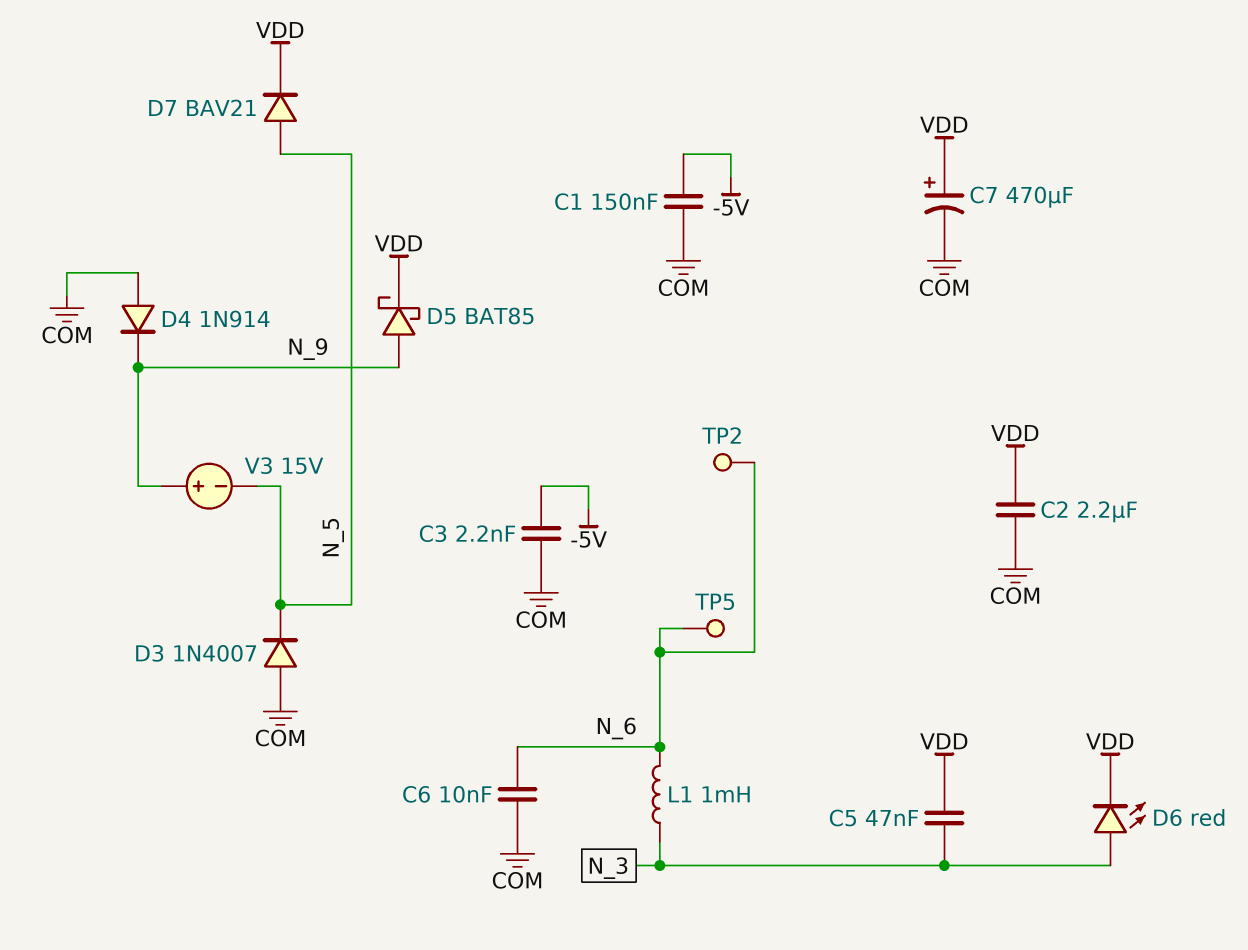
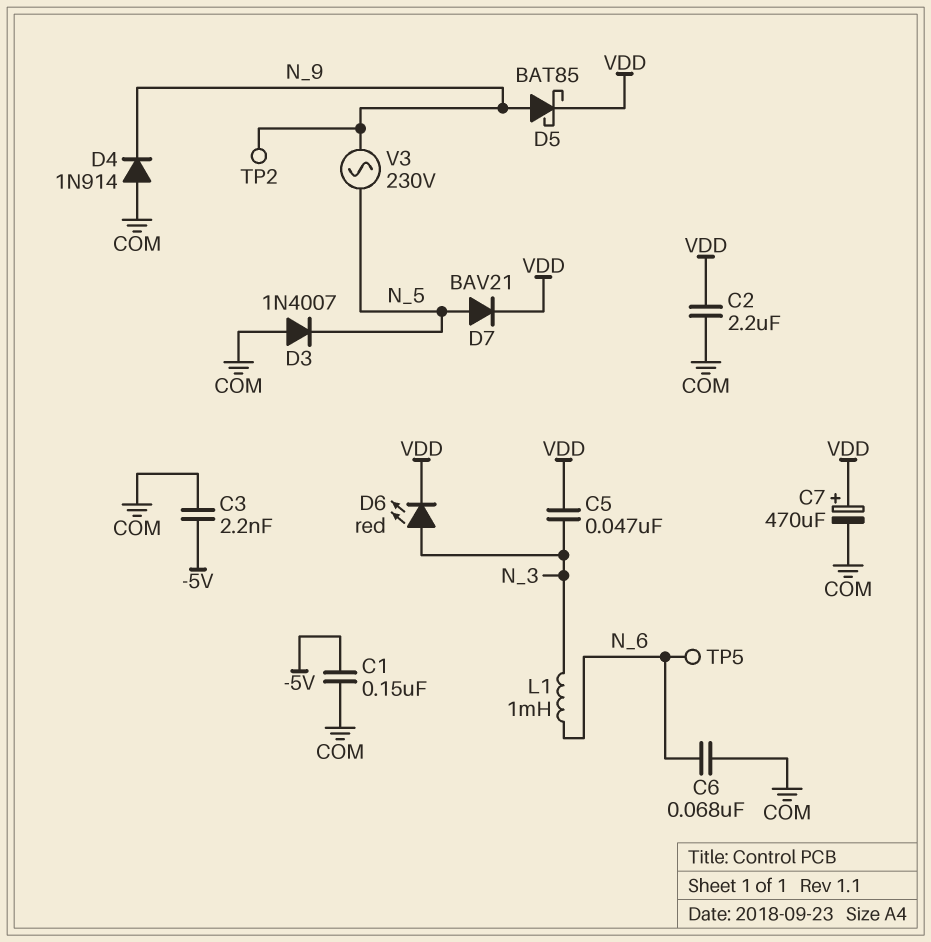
C6: 10nF (COM, N_6) -> 68nF (COM, N_6)
TP2: test point (N_6) -> test point (N_9)
V3: 15V (plus N_9, minus N_5) -> AC 230V (N_5, N_9)

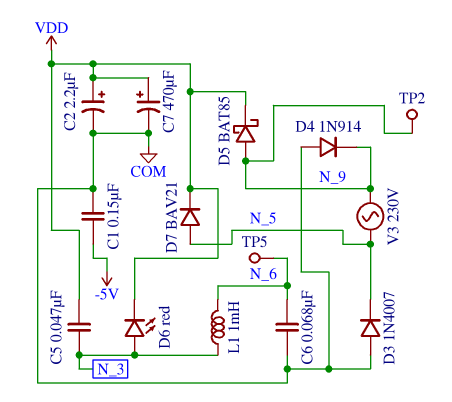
C2: 2.2uF (COM, VDD) -> 2.2uF (plus VDD, minus COM)
C3: 2.2nF (-5V, COM) -> none

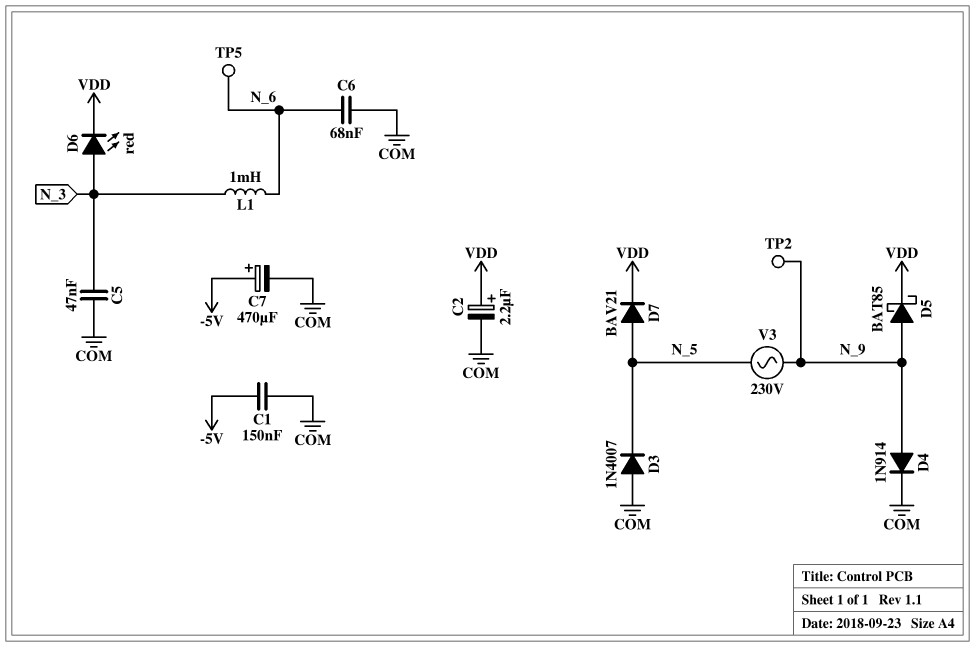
C5: 47nF (N_3, VDD) -> 47nF (COM, N_3)
C7: 470uF (plus VDD, minus COM) -> 470uF (plus -5V, minus COM)
D4: diode 1N914 (A COM, K N_9) -> diode 1N914 (A N_9, K COM)

